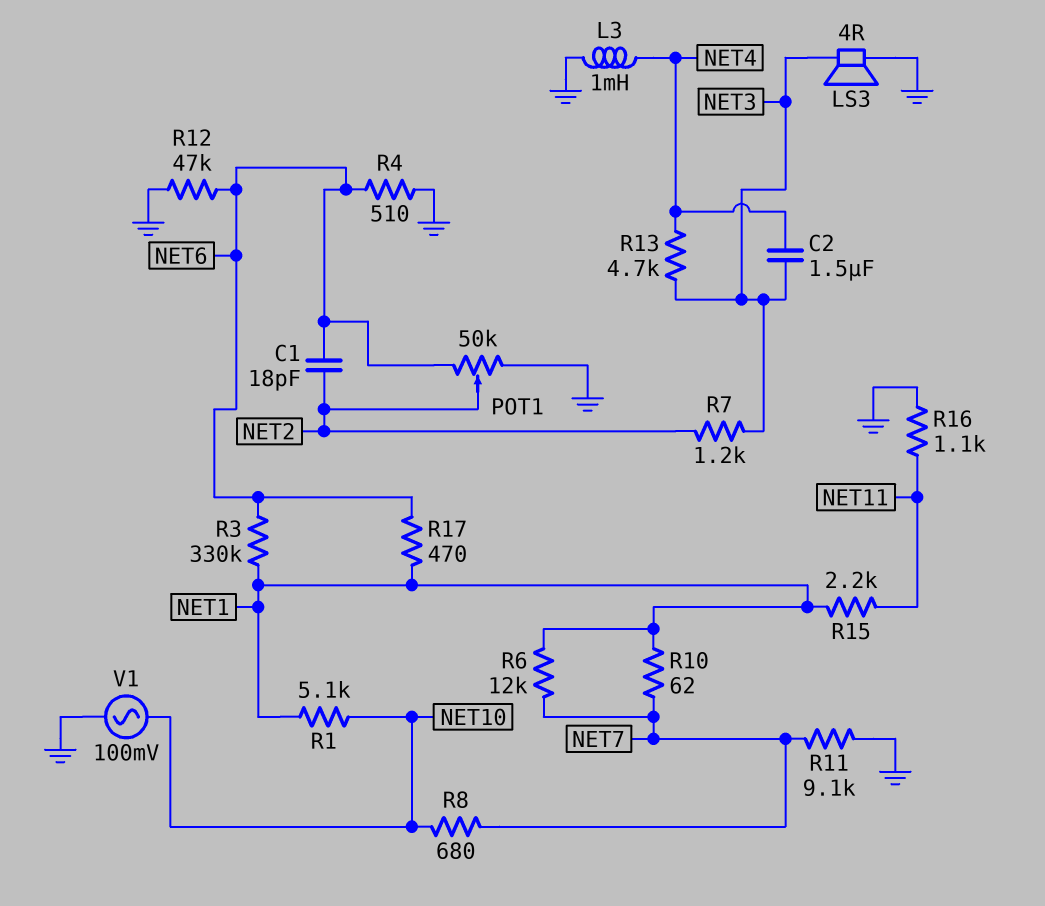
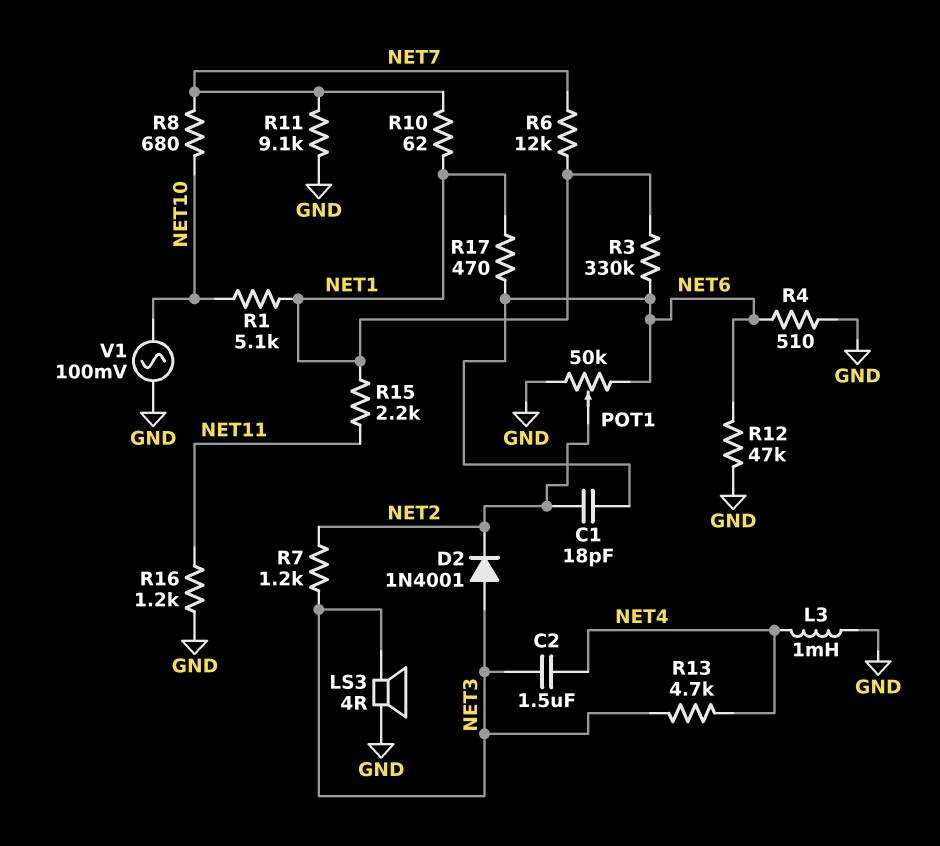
D2: none -> diode 1N4001 (A NET3, K NET2)
R16: 1.1k (GND, NET11) -> 1.2k (GND, NET11)

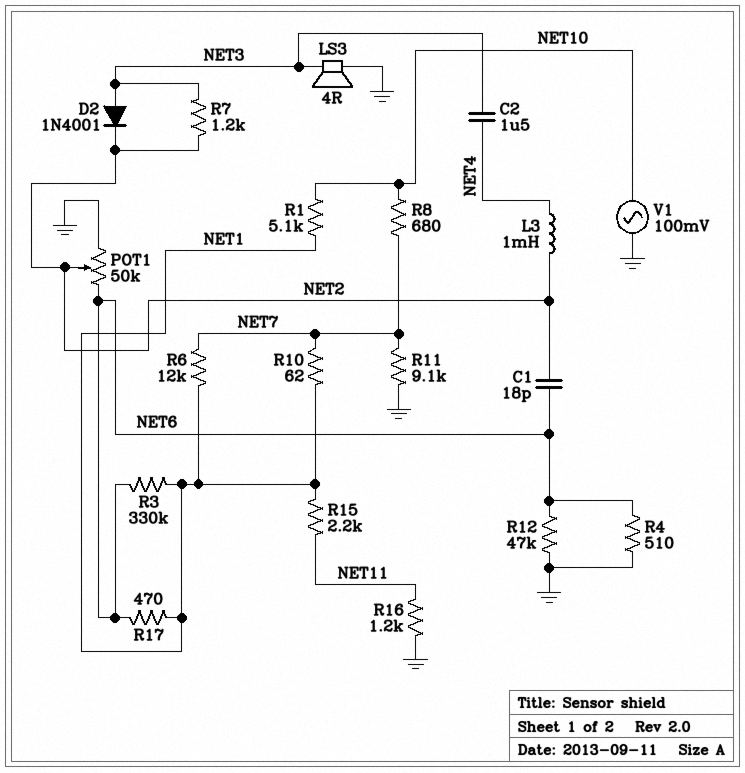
L3: 1mH (GND, NET4) -> 1mH (NET2, NET4)
R13: 4.7k (NET3, NET4) -> none

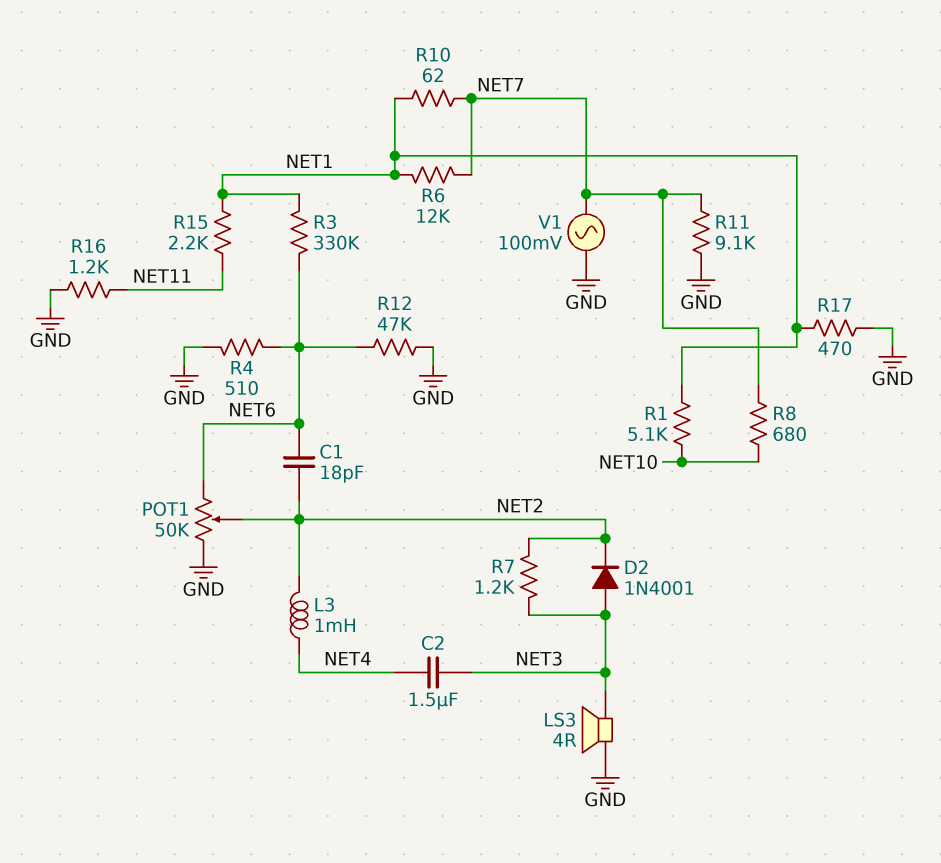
R17: 470 (NET1, NET6) -> 470 (GND, NET1)
V1: AC 100mV (GND, NET10) -> AC 100mV (GND, NET7)

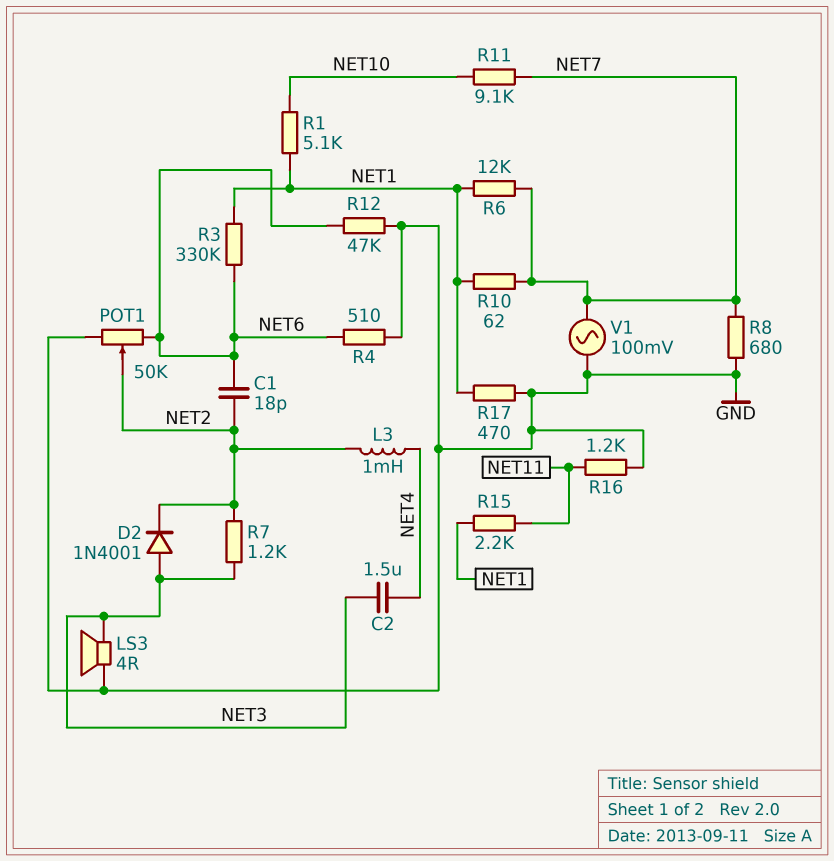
R8: 680 (NET7, NET10) -> 680 (GND, NET7)
R11: 9.1k (GND, NET7) -> 9.1k (NET7, NET10)

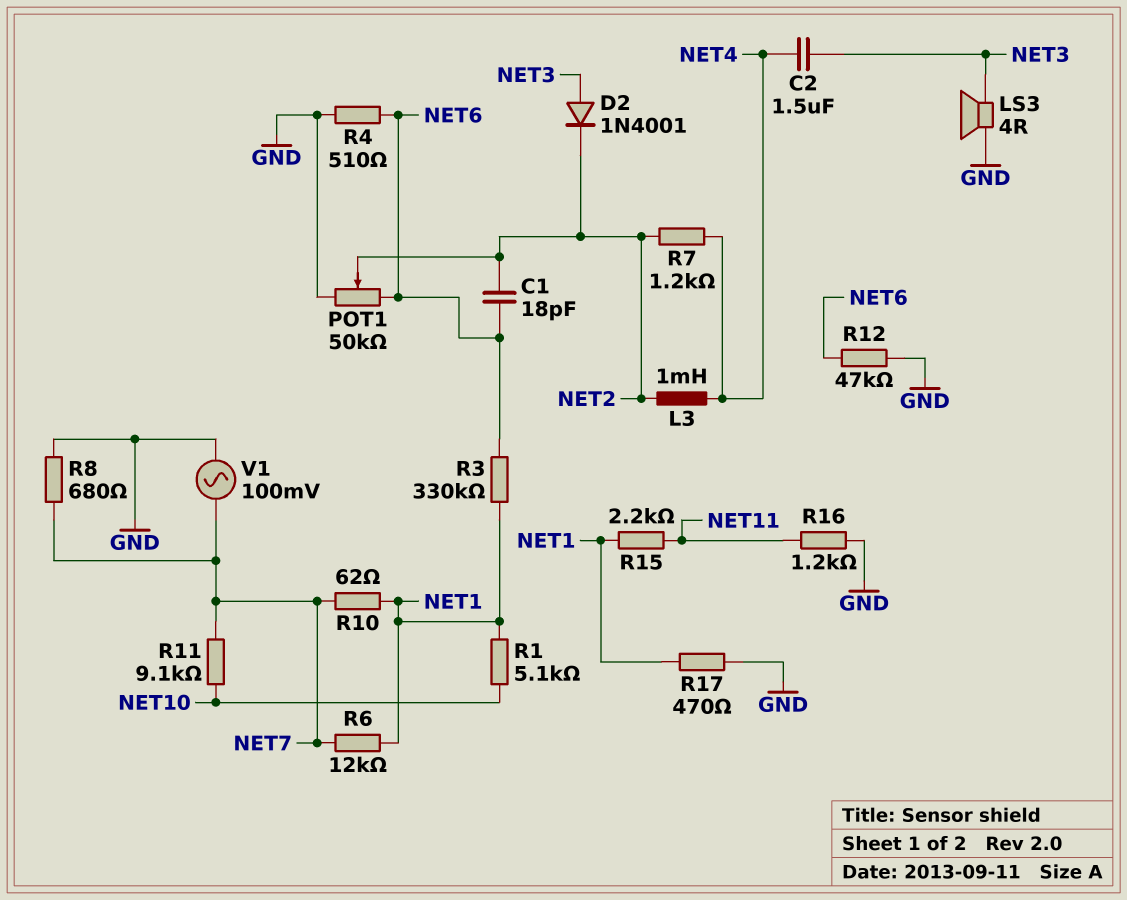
R7: 1.2k (NET2, NET3) -> 1.2k (NET2, NET4)

